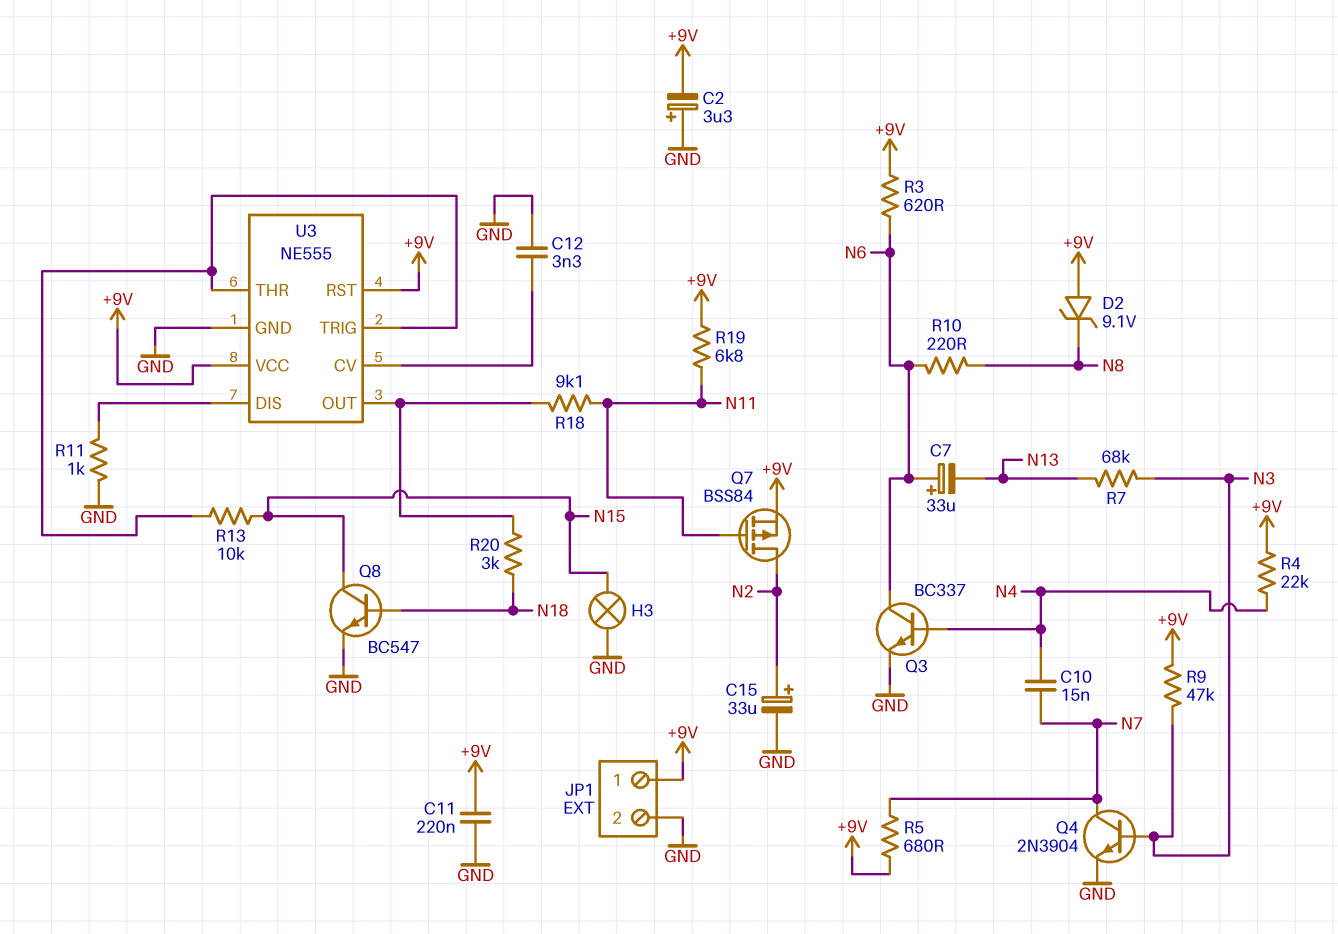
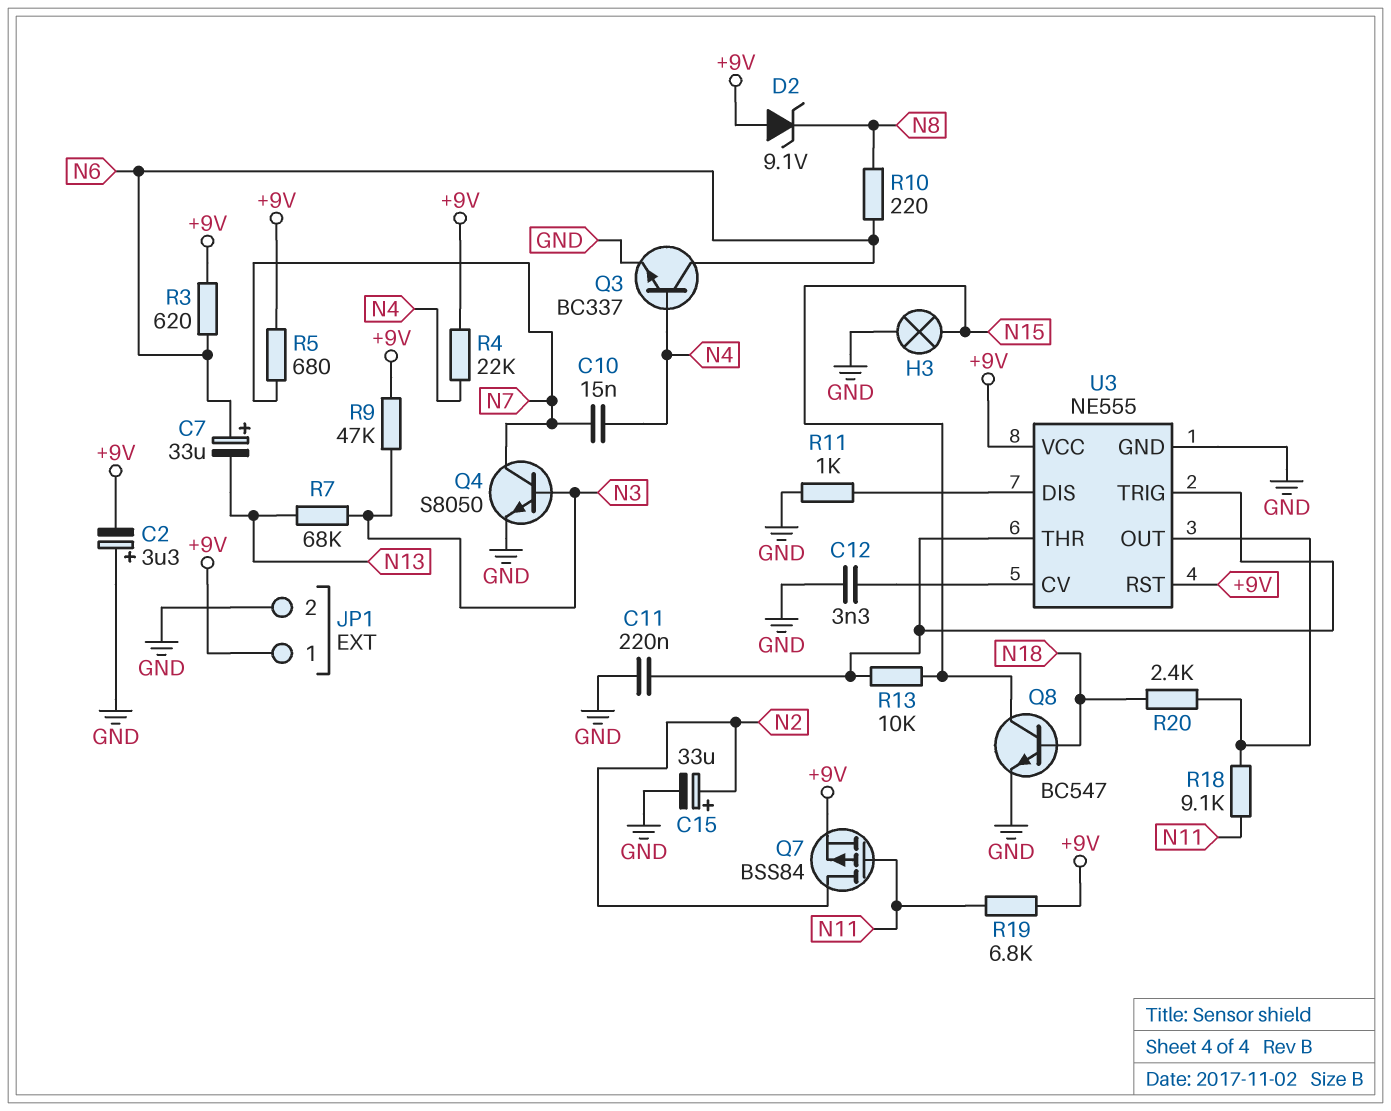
C11: 220nF (+9V, GND) -> 220nF (GND, U3/THR)
Q4: NPN 2N3904 (B N3, C N7, E GND) -> NPN S8050 (B N3, C N7, E GND)
R20: 3k (N18, U3/OUT) -> 2.4k (N18, U3/OUT)

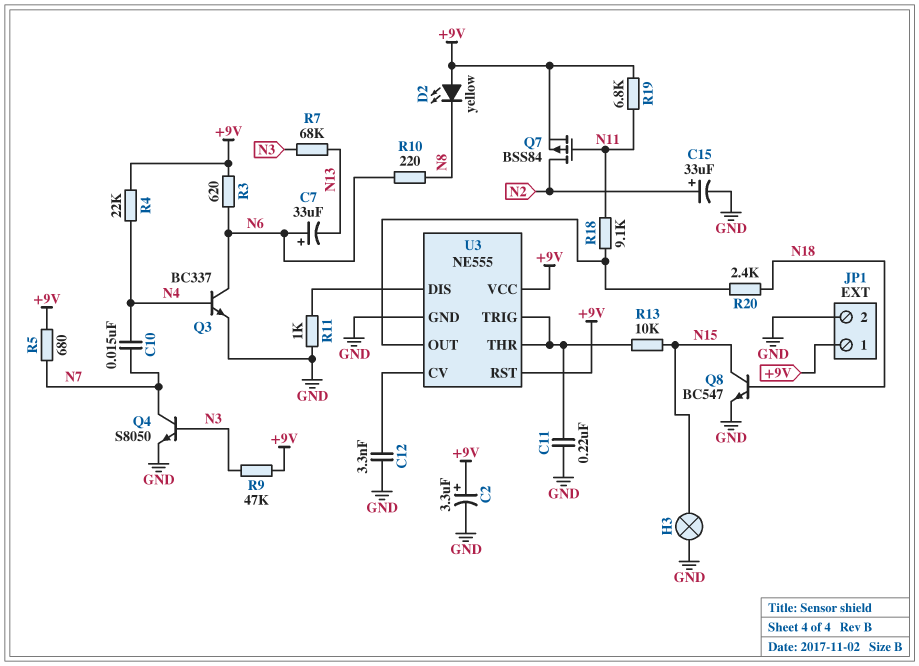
C2: 3.3uF (plus GND, minus +9V) -> 3.3uF (plus +9V, minus GND)
D2: zener 9.1V (A +9V, K N8) -> LED yellow (A +9V, K N8)

